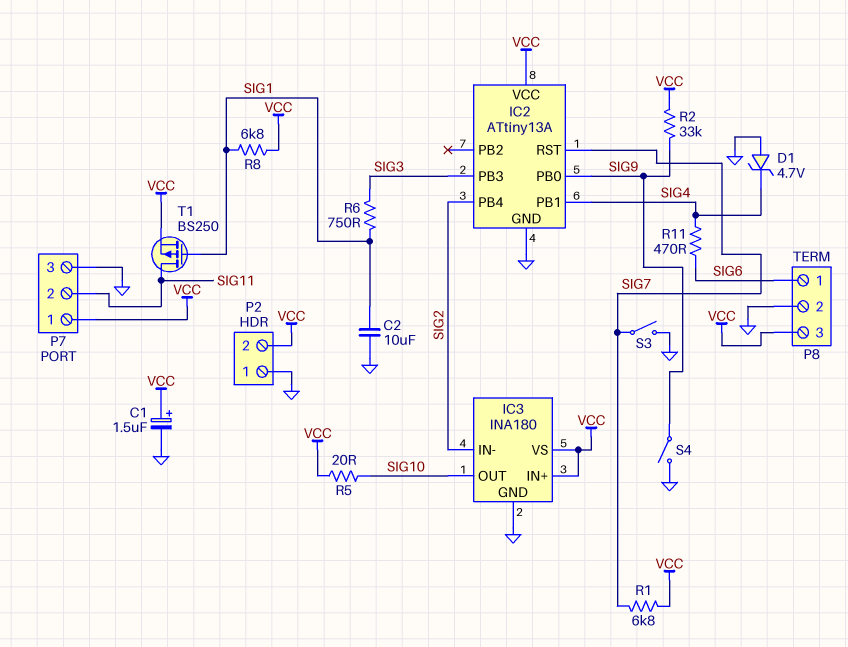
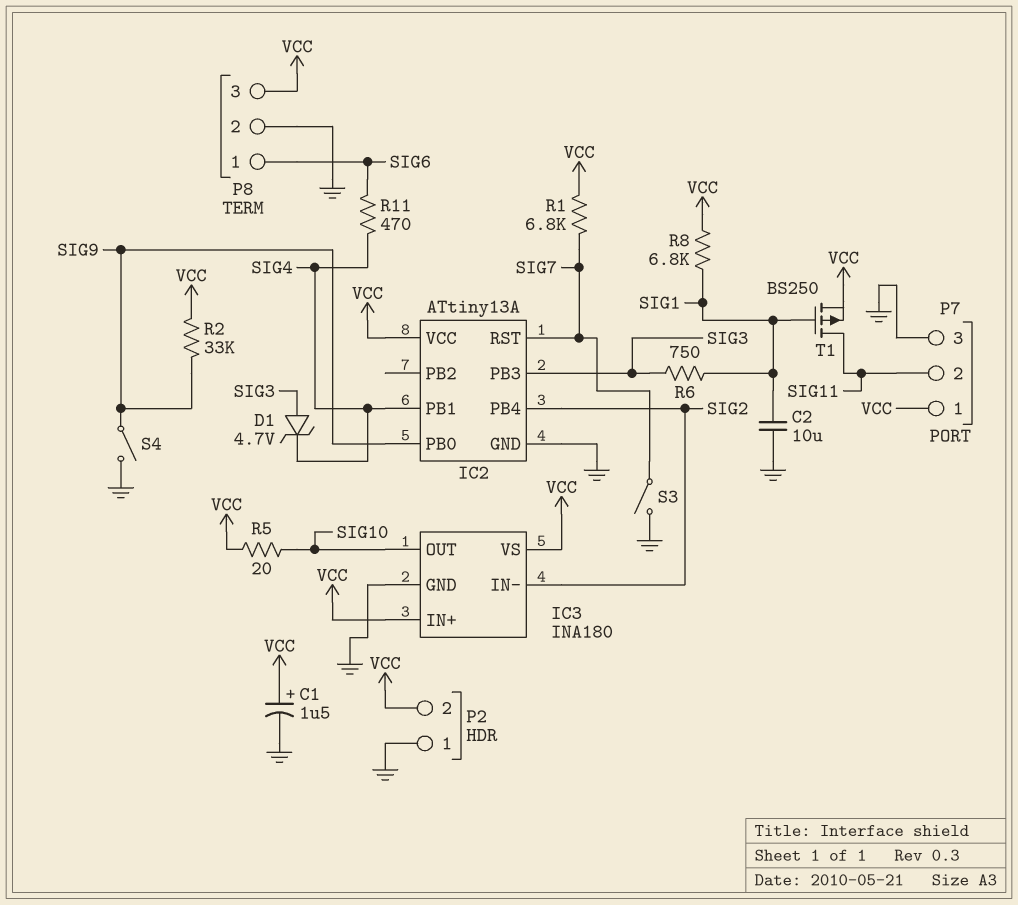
D1: zener 4.7V (A GND, K SIG4) -> zener 4.7V (A SIG3, K SIG4)

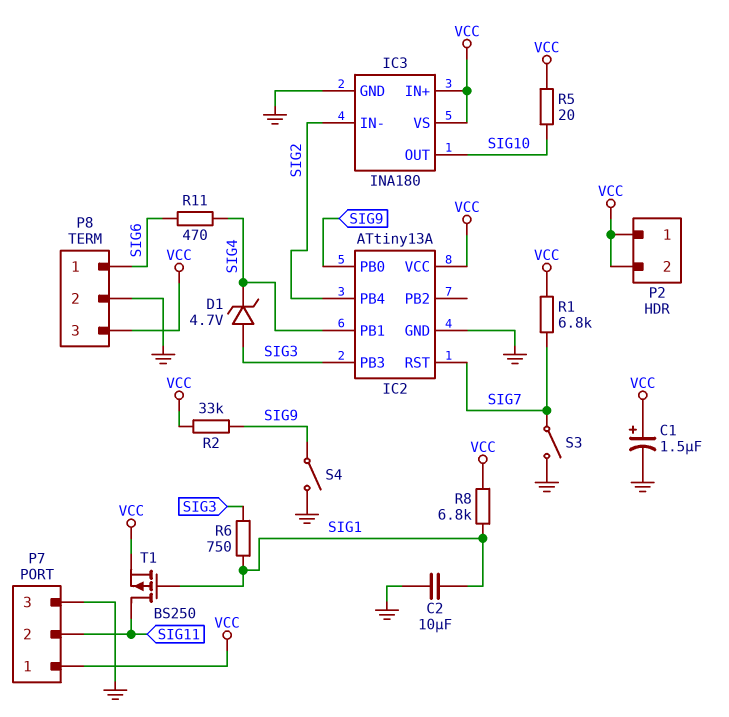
P2 pin 1: GND -> VCC

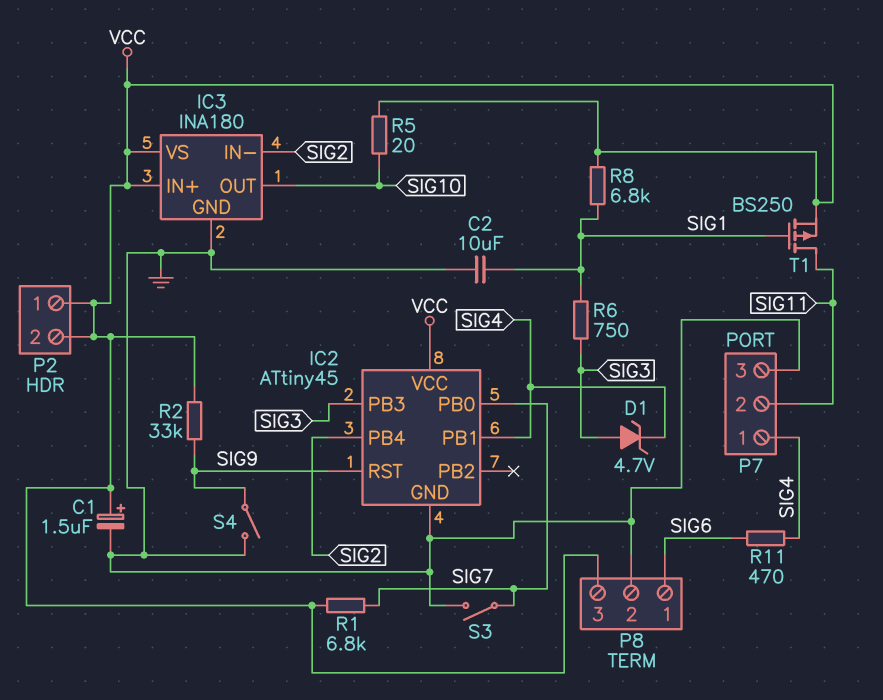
IC2: ATtiny13A -> ATtiny45
IC2 pin PB0: SIG9 -> SIG7
IC2 pin RST: SIG7 -> SIG9
P7 pin 1: VCC -> SIG4

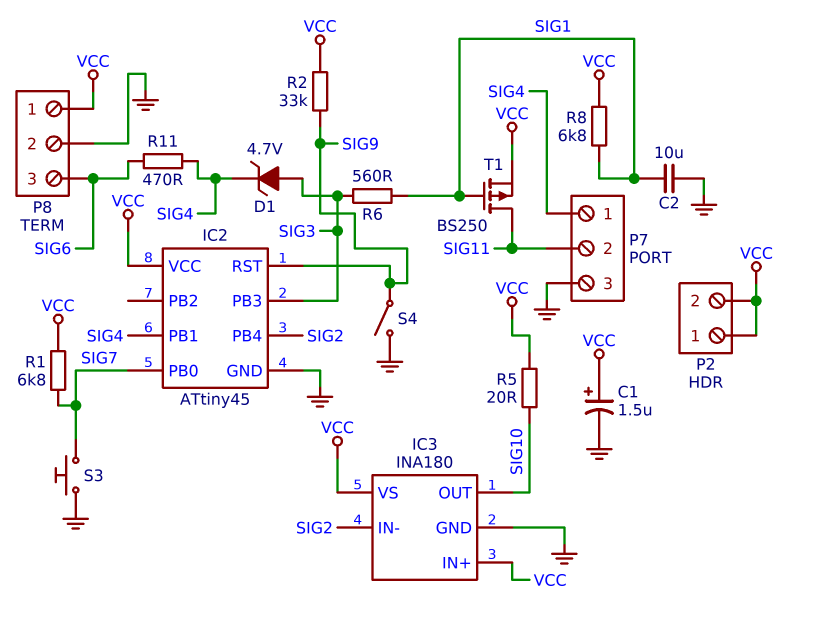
P8 pin 1: SIG6 -> VCC
P8 pin 3: VCC -> SIG6
R6: 750 (SIG1, SIG3) -> 560 (SIG1, SIG3)
S3: switch (GND, SIG7) -> button (GND, SIG7)

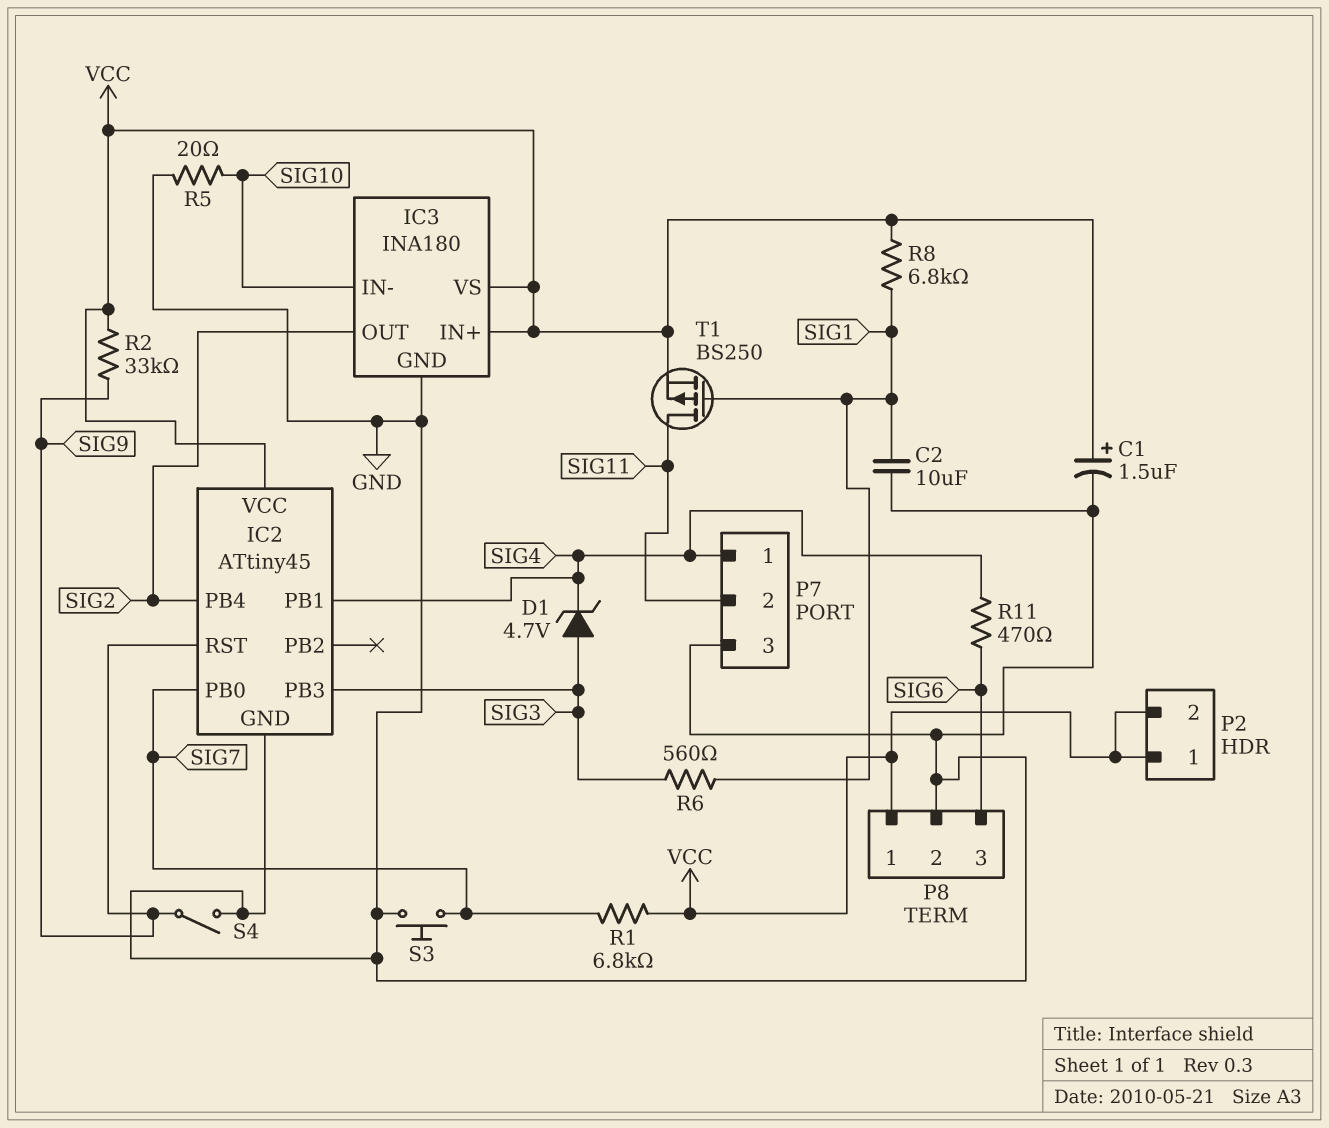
IC3 pin IN-: SIG2 -> SIG10
IC3 pin OUT: SIG10 -> SIG2
R5: 20 (SIG10, VCC) -> 20 (GND, SIG10)

